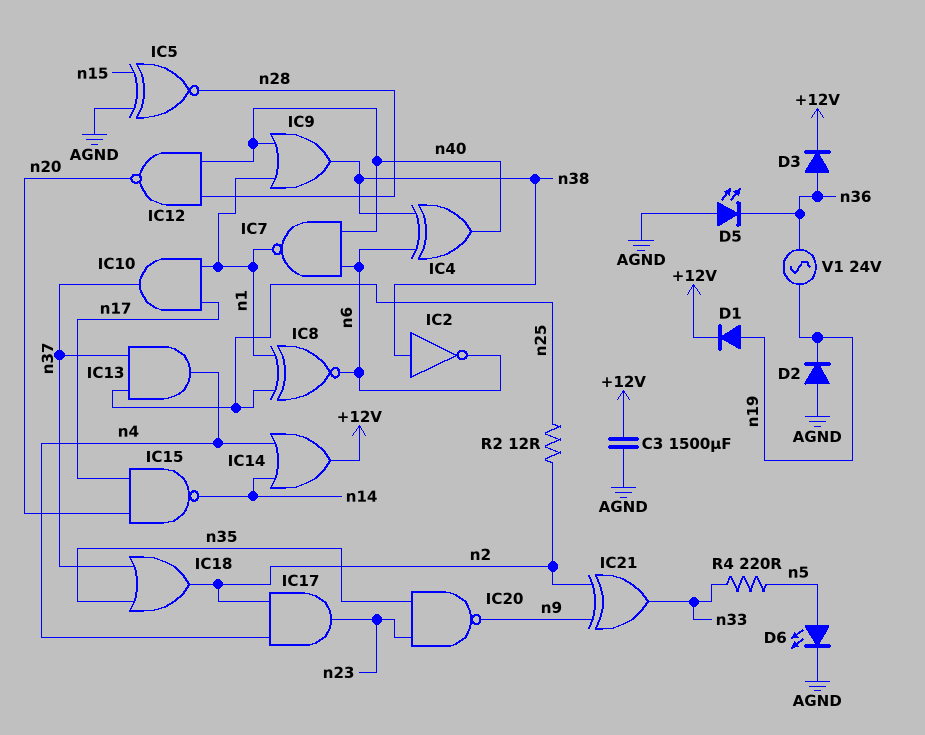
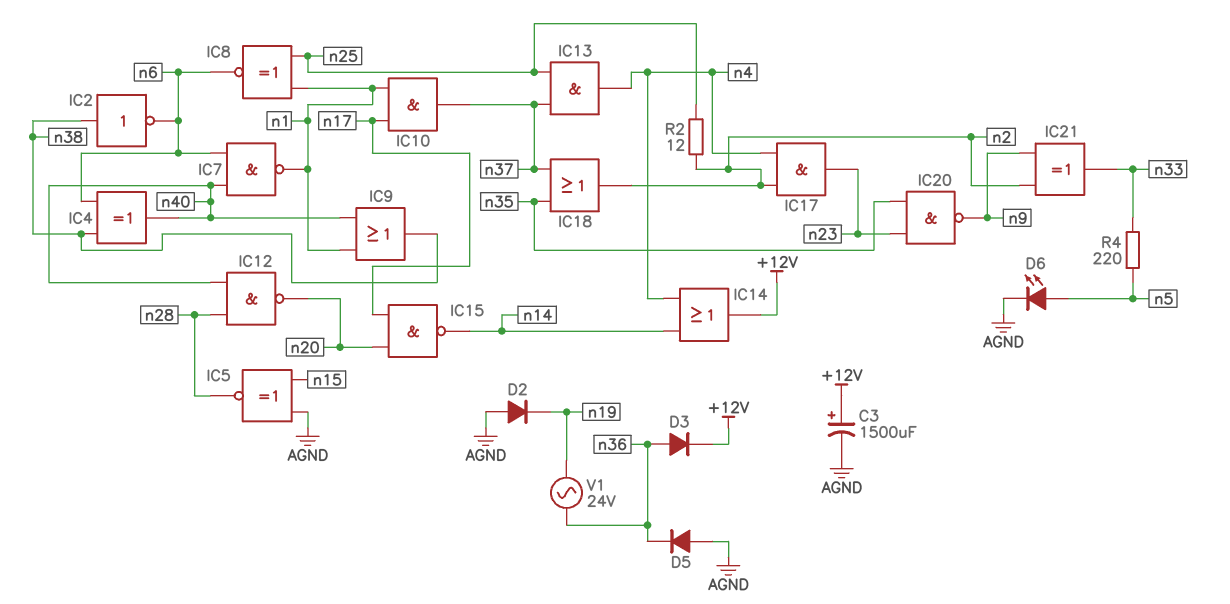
C3: 1500uF (+12V, AGND) -> 1500uF (plus +12V, minus AGND)
D1: diode (A n19, K +12V) -> none
D5: LED (A AGND, K n36) -> diode (A AGND, K n36)

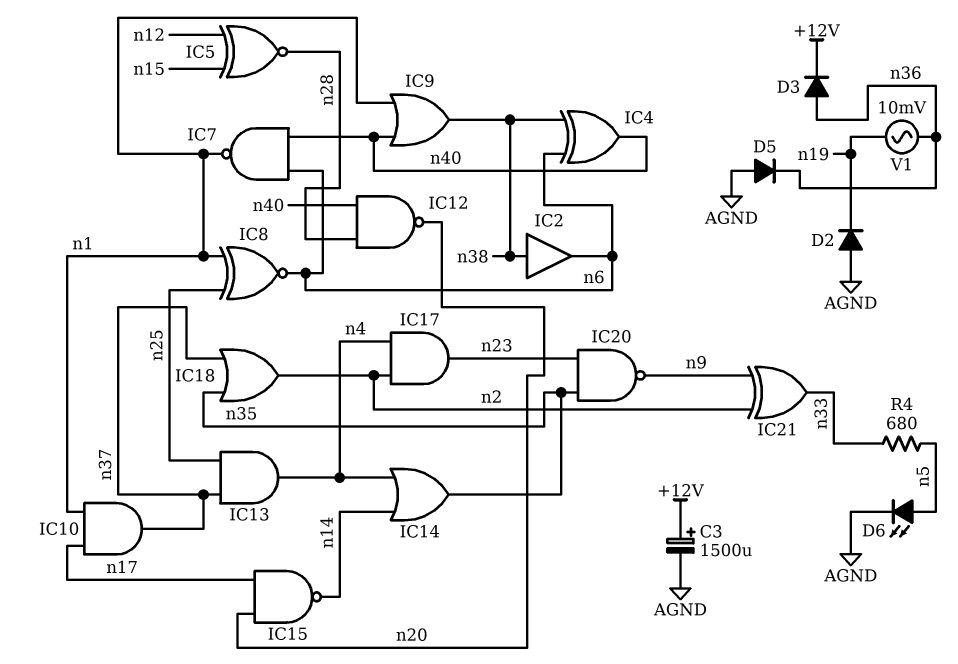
IC2: NOT (in n38, out n6) -> buffer (in n38, out n6)
IC5: XNOR (in AGND, in n15, out n28) -> XNOR (in n12, in n15, out n28)
IC14: OR (in n4, in n14, out +12V) -> OR (in n4, in n14, out n35)
R2: 12 (n2, n25) -> none
R4: 220 (n5, n33) -> 680 (n5, n33)
V1: AC 24V (n19, n36) -> AC 10mV (n19, n36)

